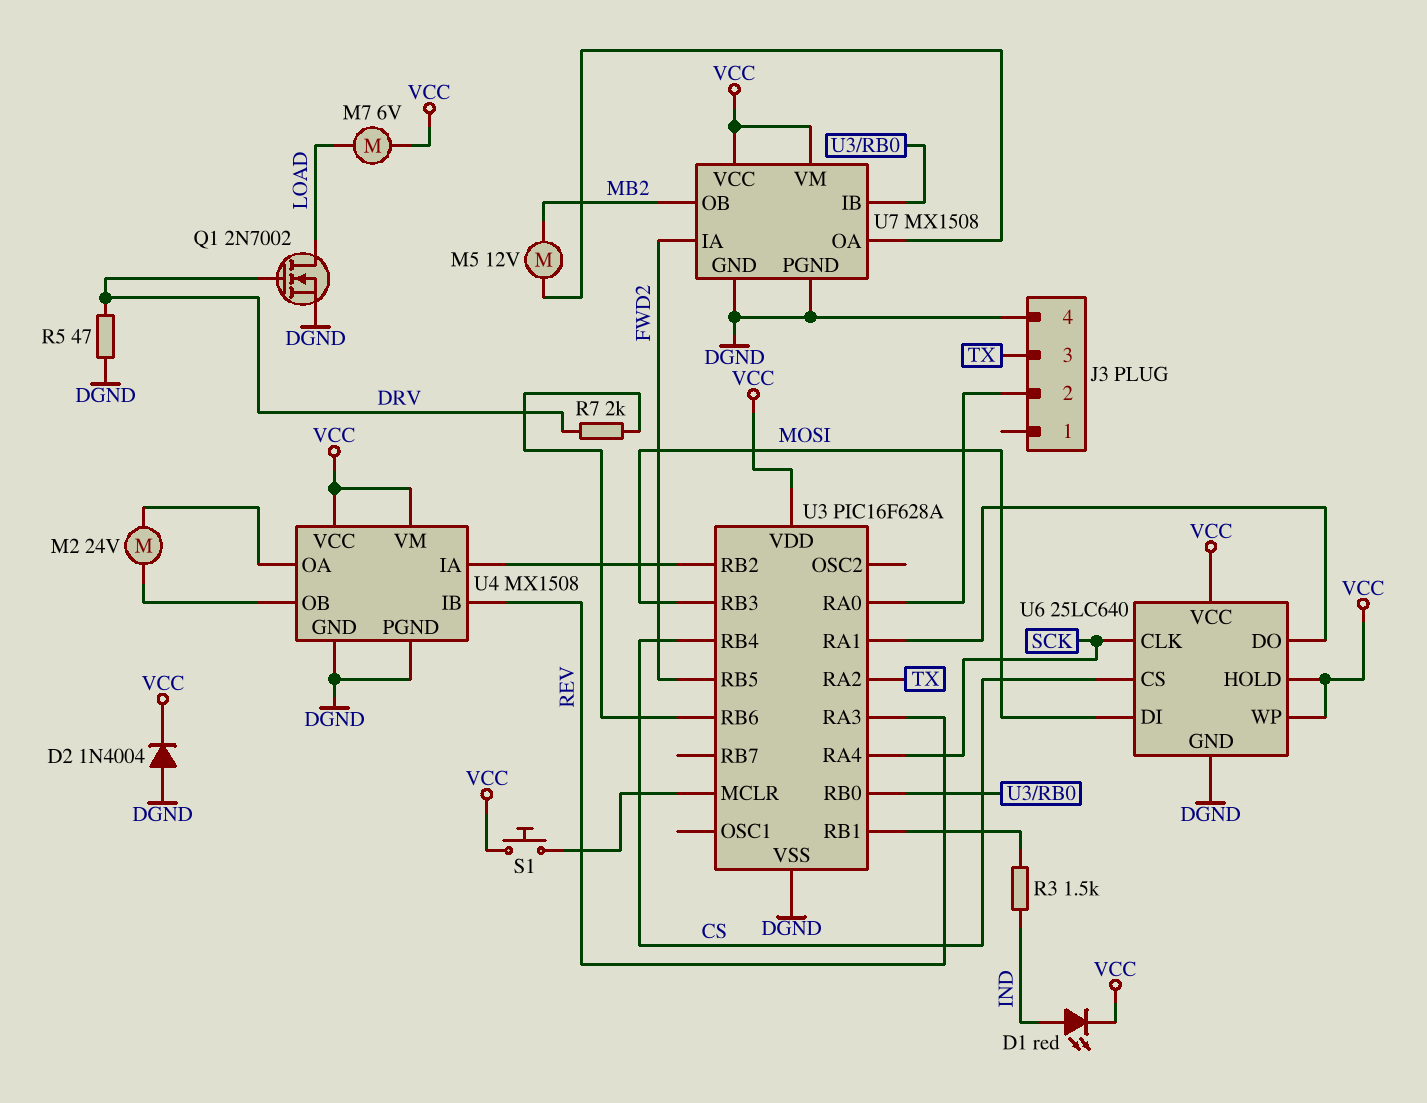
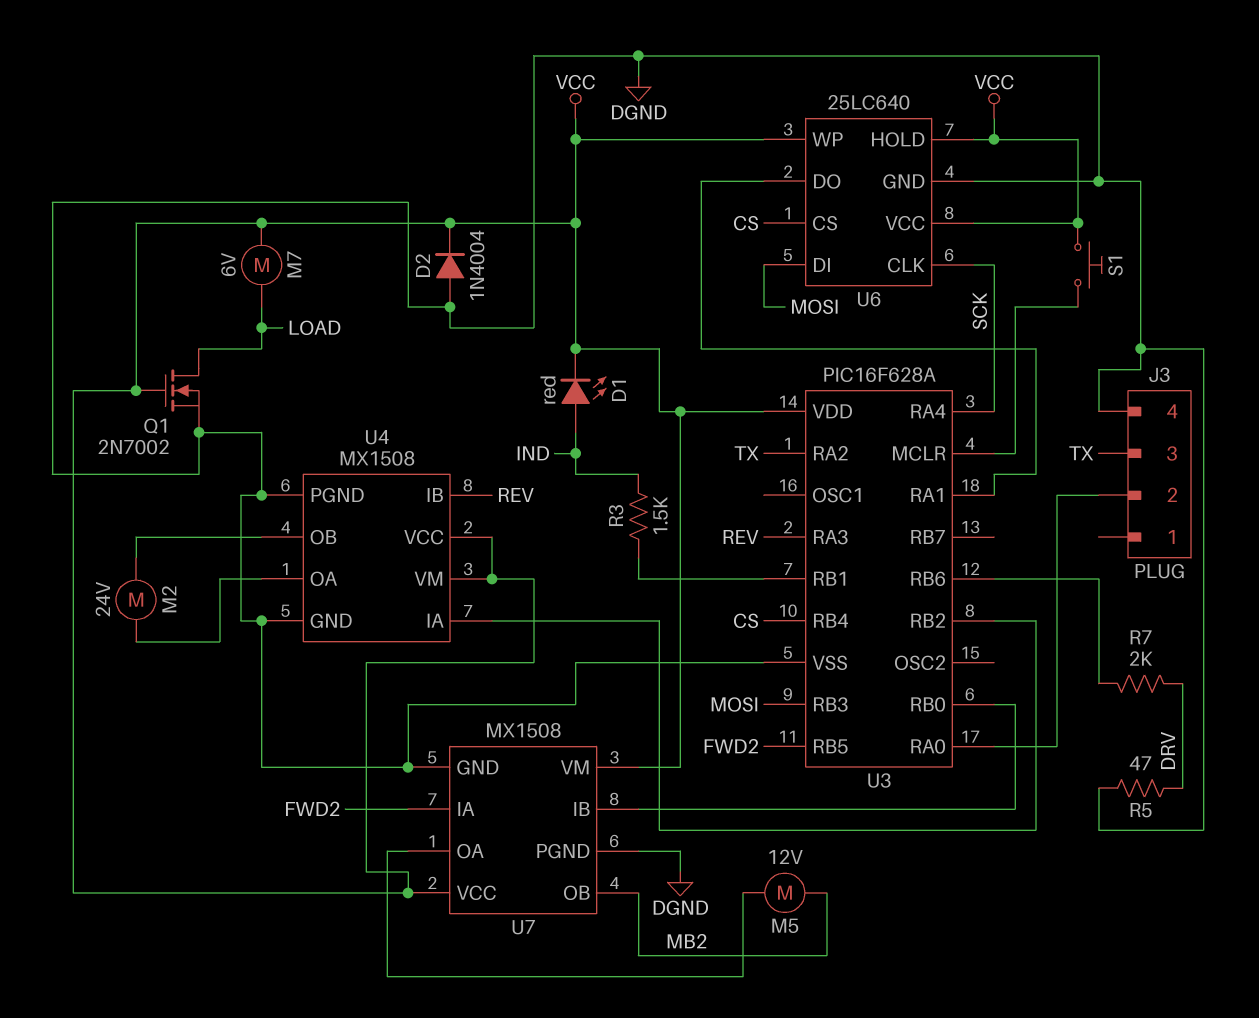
Q1: NMOS 2N7002 (G DRV, D LOAD, S DGND) -> NMOS 2N7002 (G VCC, D LOAD, S DGND)

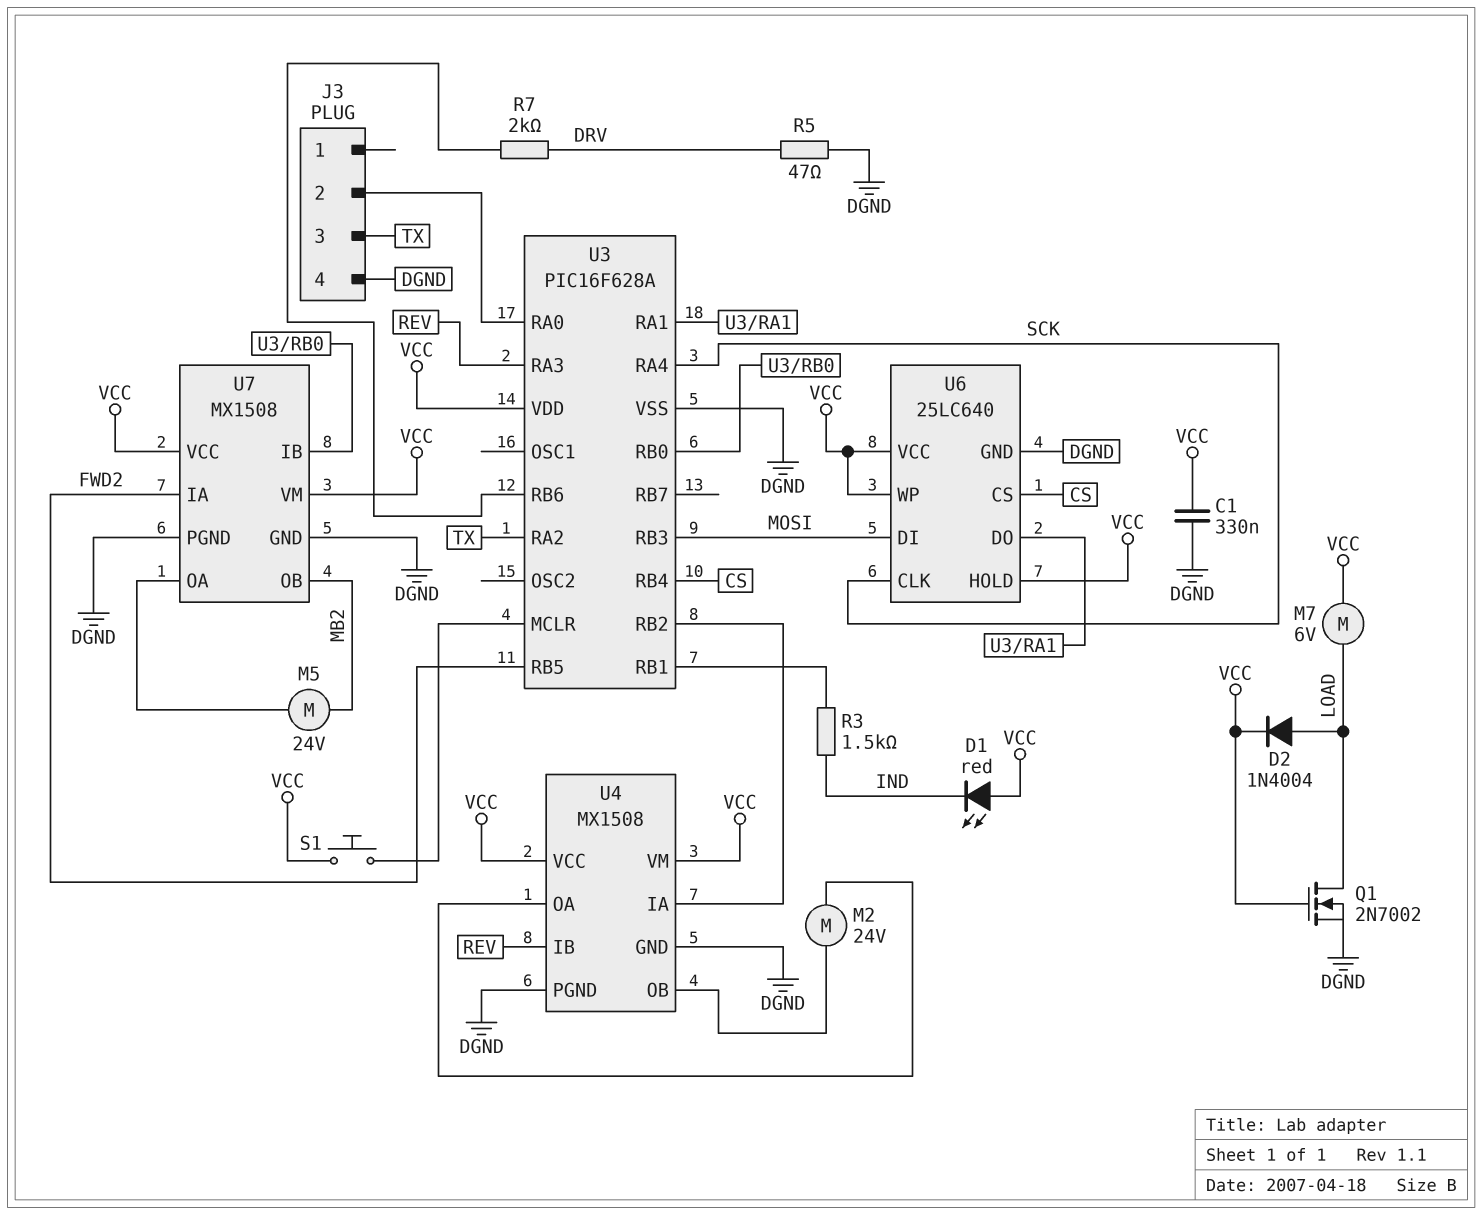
C1: none -> 330nF (DGND, VCC)
D1: LED red (A IND, K VCC) -> LED red (A VCC, K IND)
D2: diode 1N4004 (A DGND, K VCC) -> diode 1N4004 (A LOAD, K VCC)
M5: motor 12V (MB2, U7/OA) -> motor 24V (MB2, U7/OA)

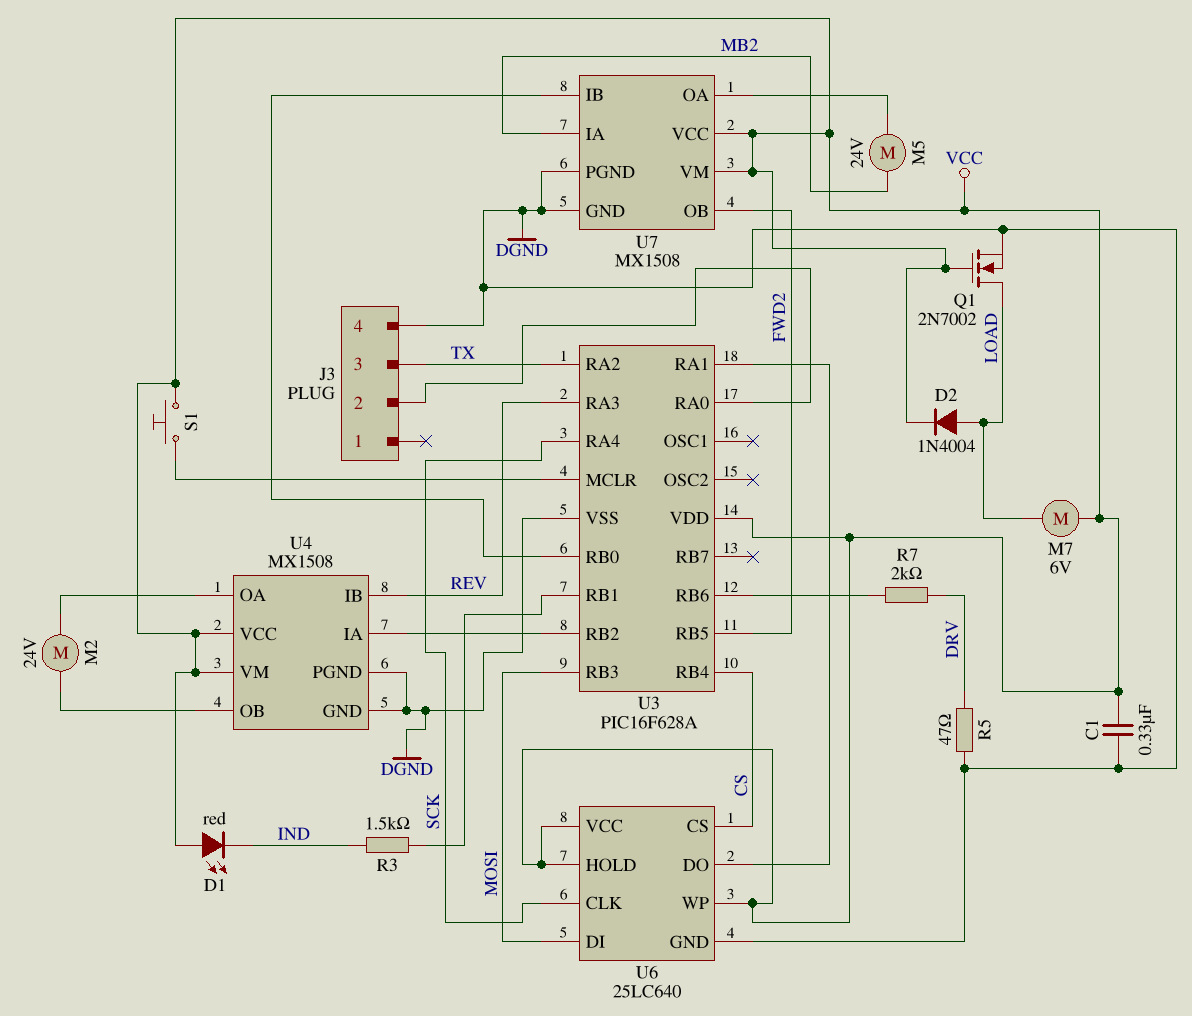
U7 pin IA: FWD2 -> MB2
U7 pin OB: MB2 -> FWD2

